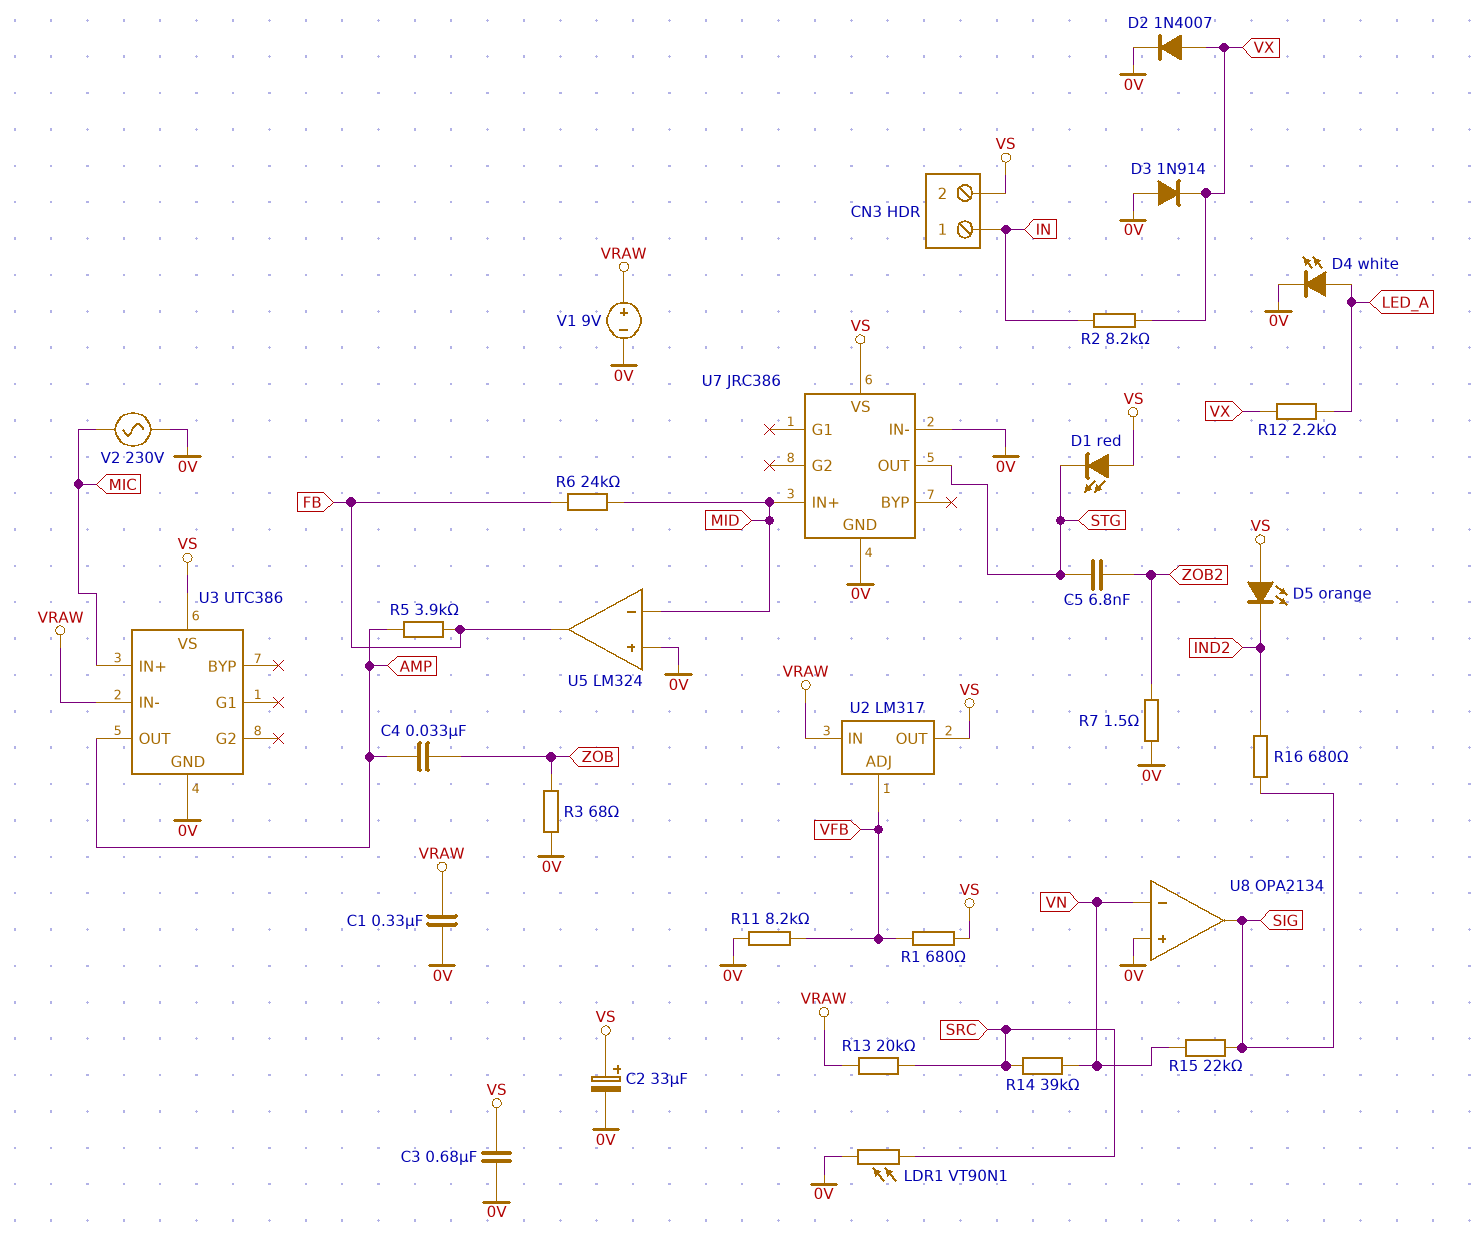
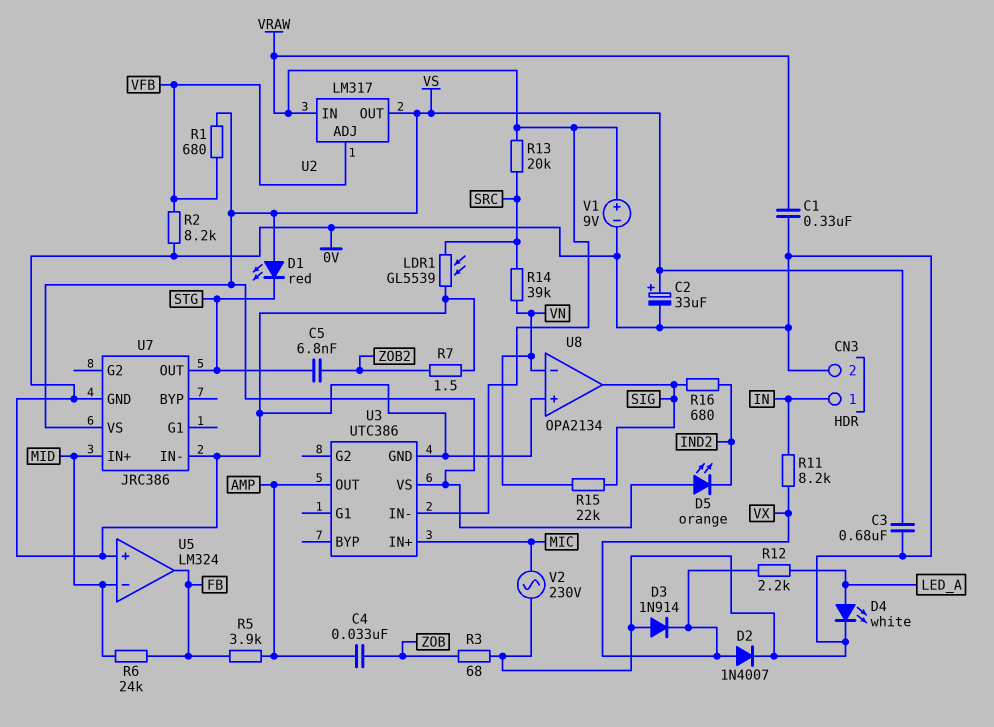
CN3 pin 2: VS -> 0V
LDR1: VT90N1 (0V, SRC) -> GL5539 (0V, SRC)
R2: 8.2k (IN, VX) -> 8.2k (0V, VFB)
R11: 8.2k (0V, VFB) -> 8.2k (IN, VX)

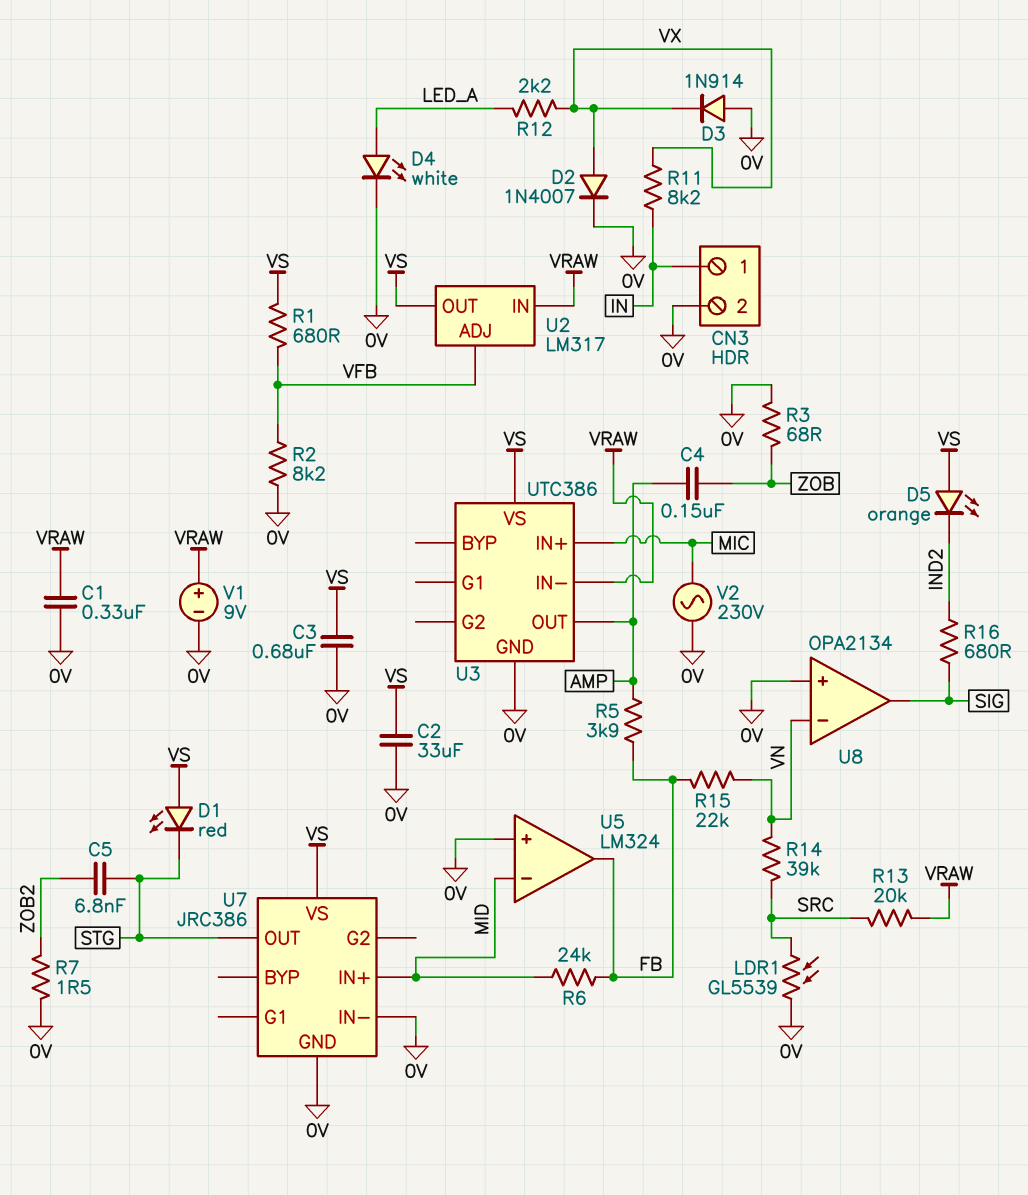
C2: 33uF (plus VS, minus 0V) -> 33uF (0V, VS)
C4: 33nF (AMP, ZOB) -> 150nF (AMP, ZOB)
R15: 22k (SIG, VN) -> 22k (FB, VN)

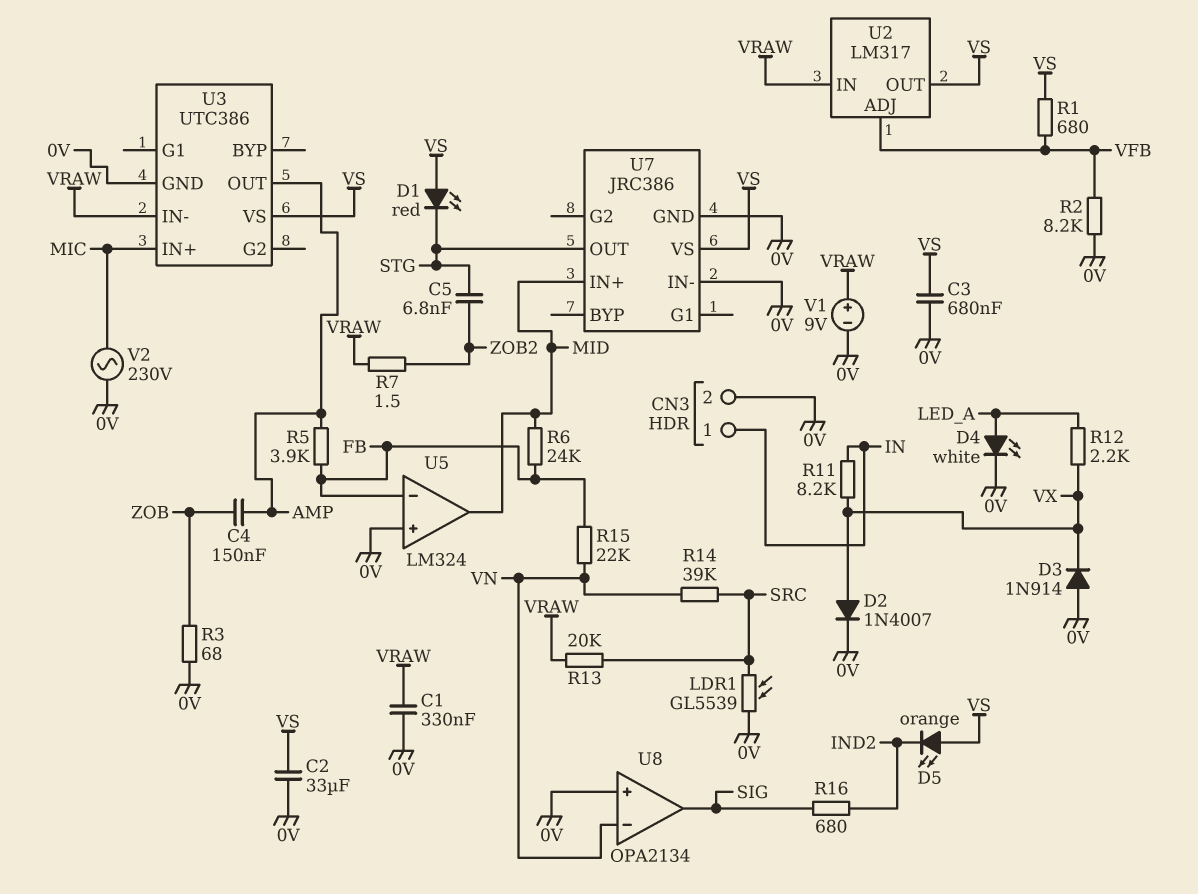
R7: 1.5 (0V, ZOB2) -> 1.5 (VRAW, ZOB2)
U5 pin in-: MID -> FB
U5 pin out: FB -> MID

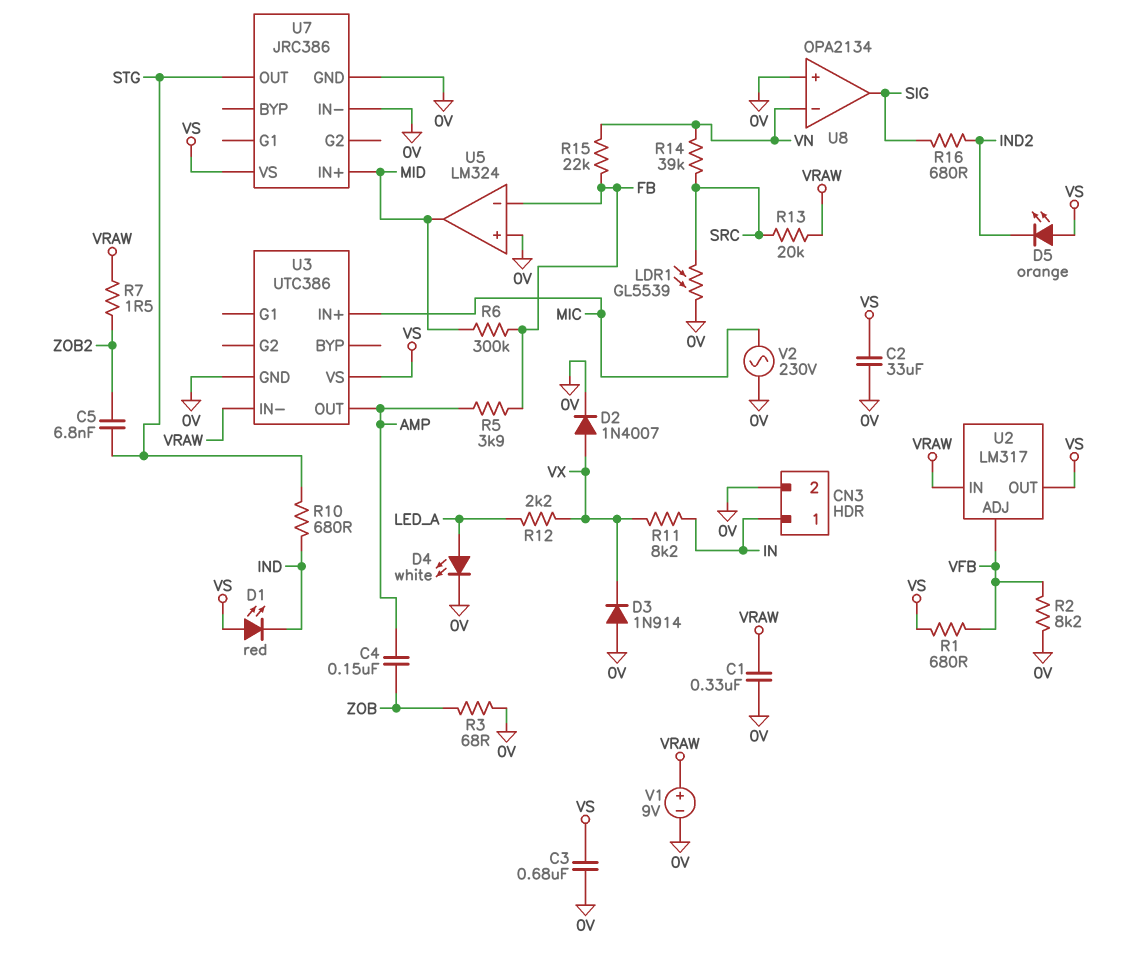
D1: LED red (A VS, K STG) -> LED red (A VS, K IND)
R6: 24k (FB, MID) -> 300k (FB, MID)
R10: none -> 680 (IND, STG)

